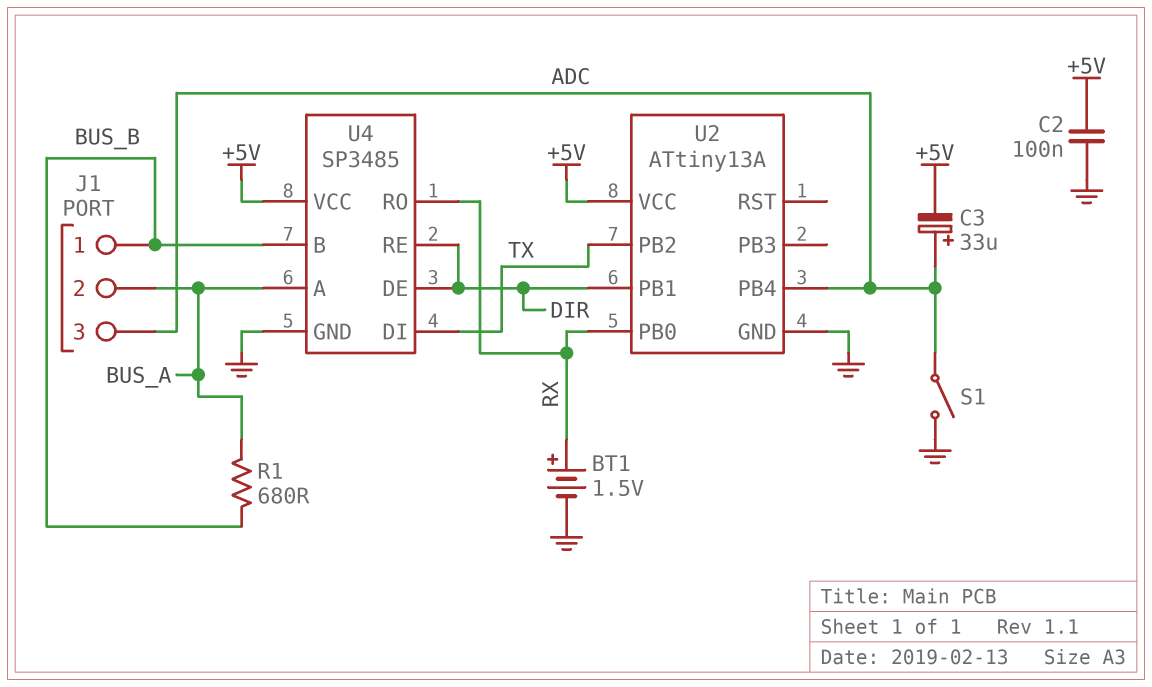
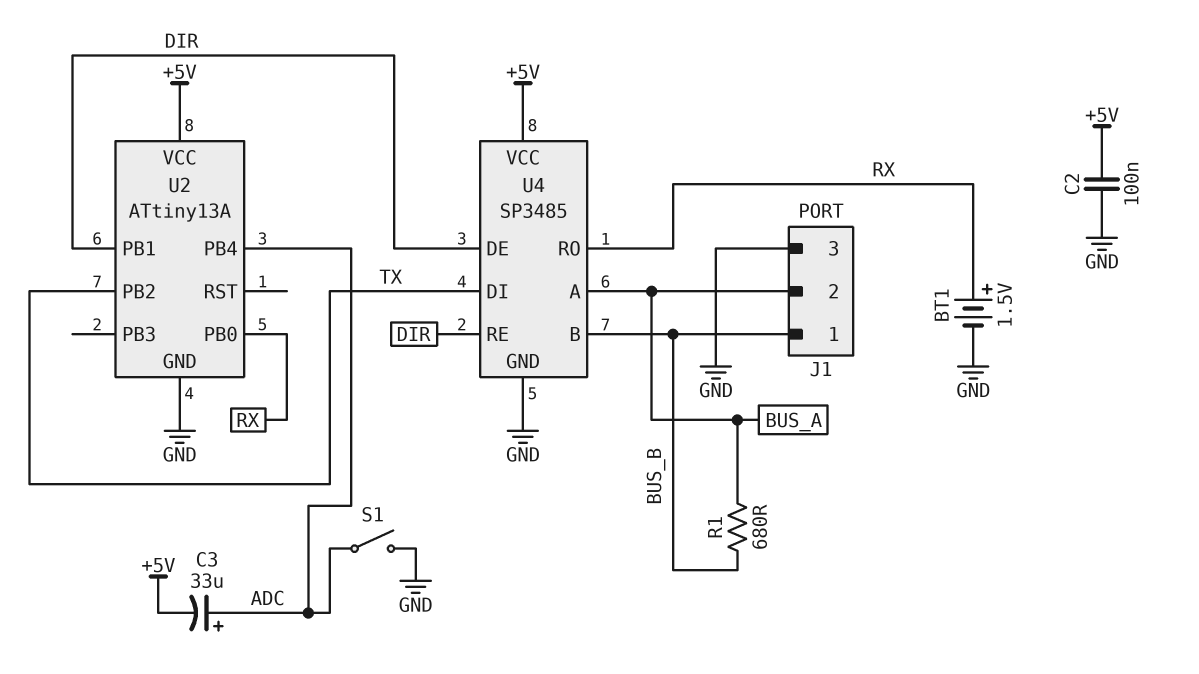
J1 pin 3: ADC -> GND

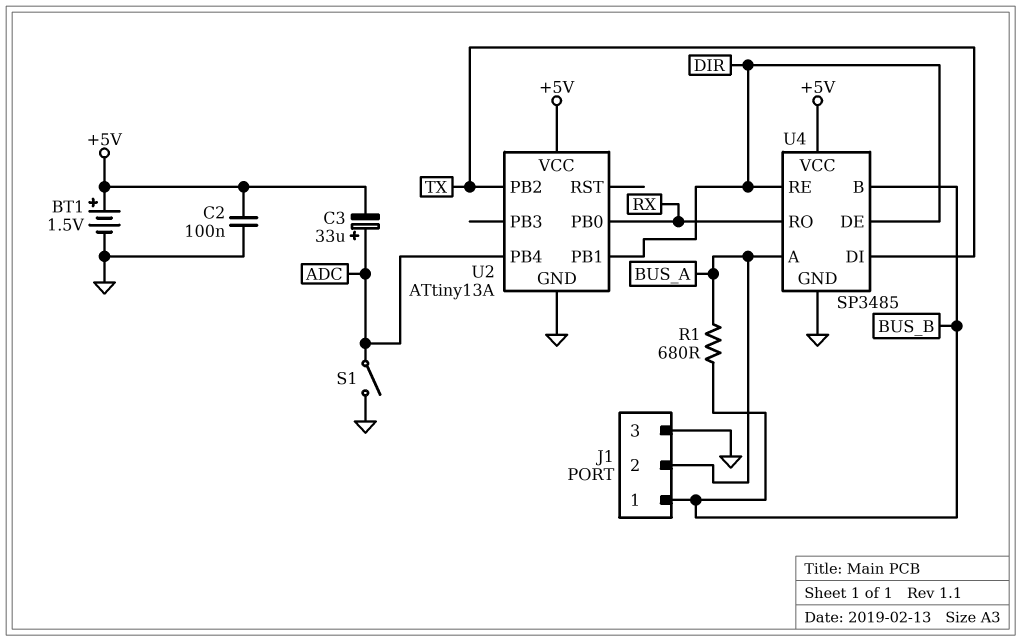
BT1: 1.5V (plus RX, minus GND) -> 1.5V (plus +5V, minus GND)

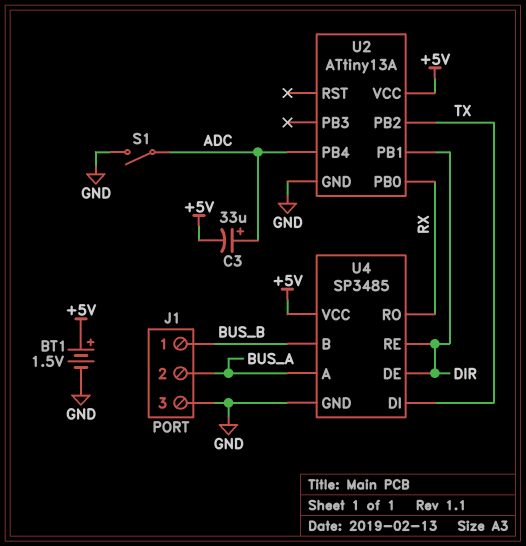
C2: 100nF (+5V, GND) -> none
R1: 680 (BUS_A, BUS_B) -> none

